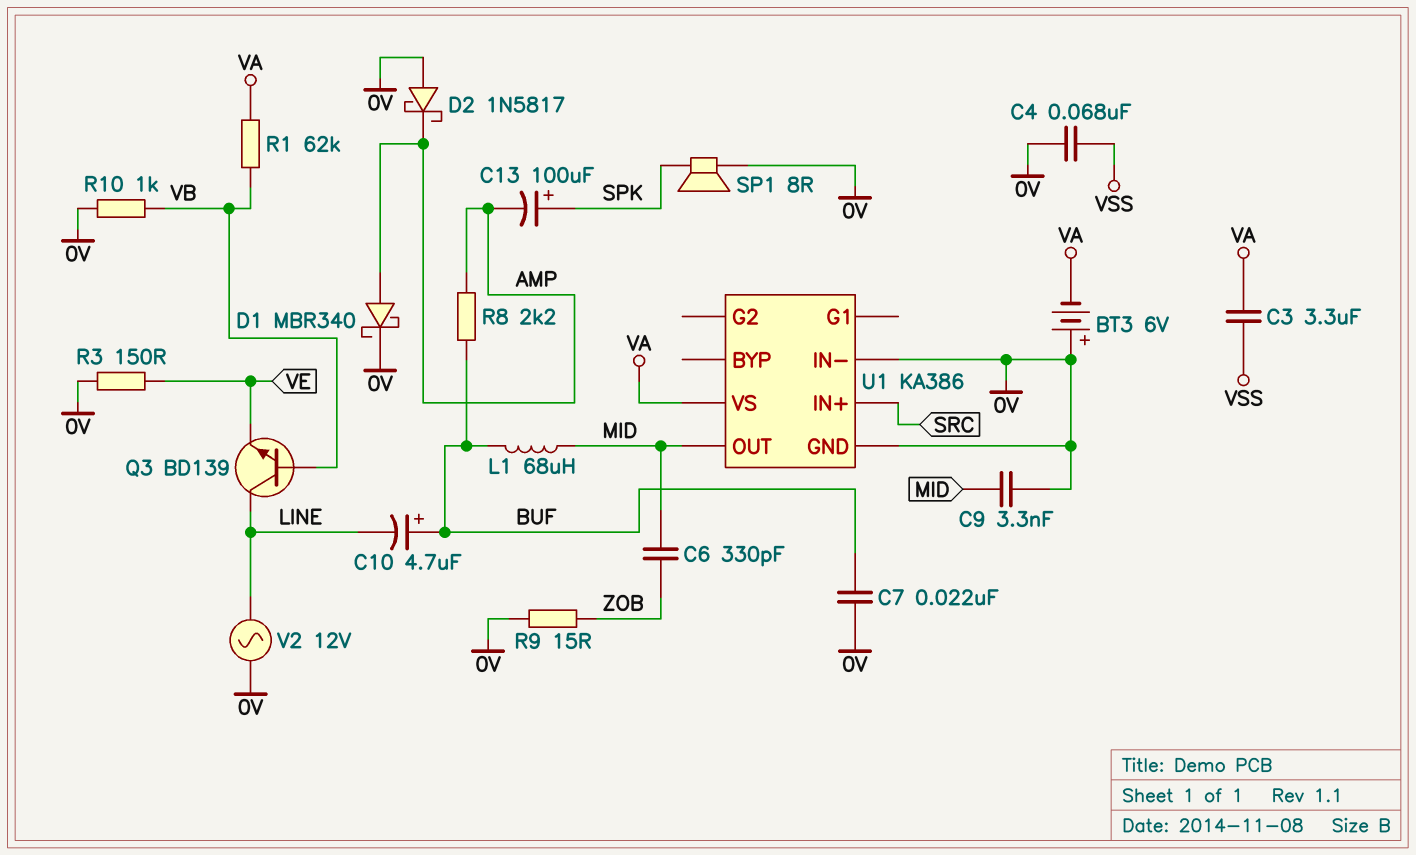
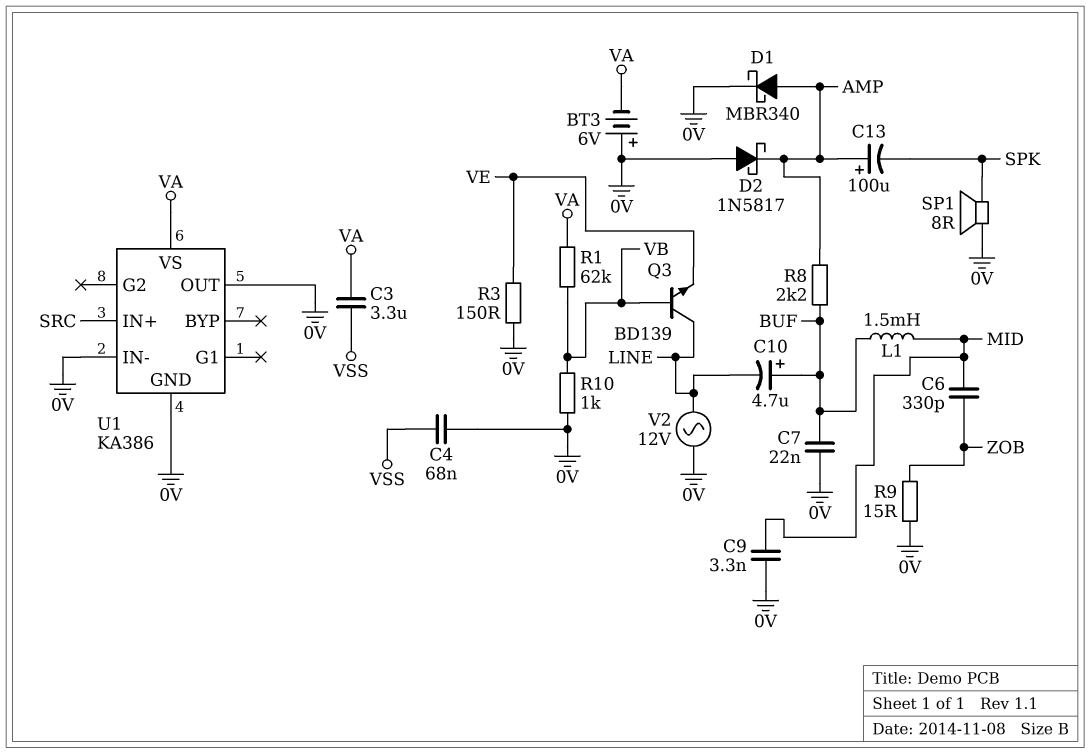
C13: 100uF (plus SPK, minus AMP) -> 100uF (plus AMP, minus SPK)
L1: 68uH (BUF, MID) -> 1.5mH (BUF, MID)
U1 pin OUT: MID -> 0V

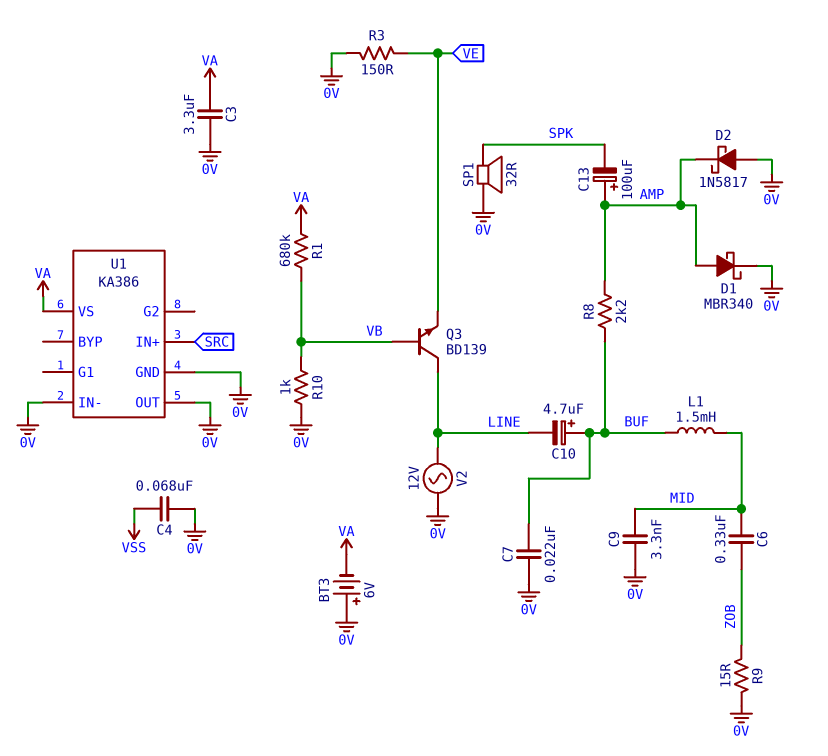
C3: 3.3uF (VA, VSS) -> 3.3uF (0V, VA)
C6: 330pF (MID, ZOB) -> 330nF (MID, ZOB)
R1: 62k (VA, VB) -> 680k (VA, VB)
SP1: speaker 8R (0V, SPK) -> speaker 32R (0V, SPK)

